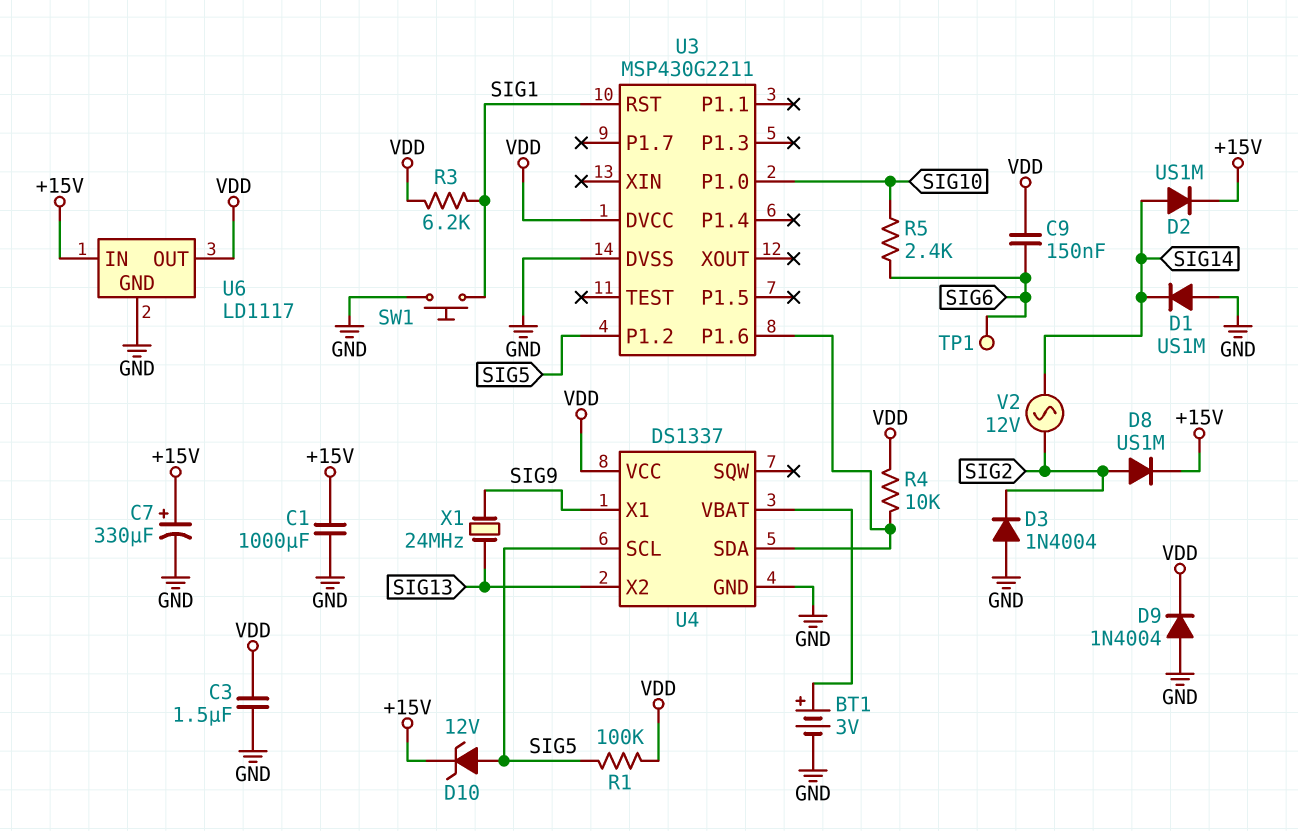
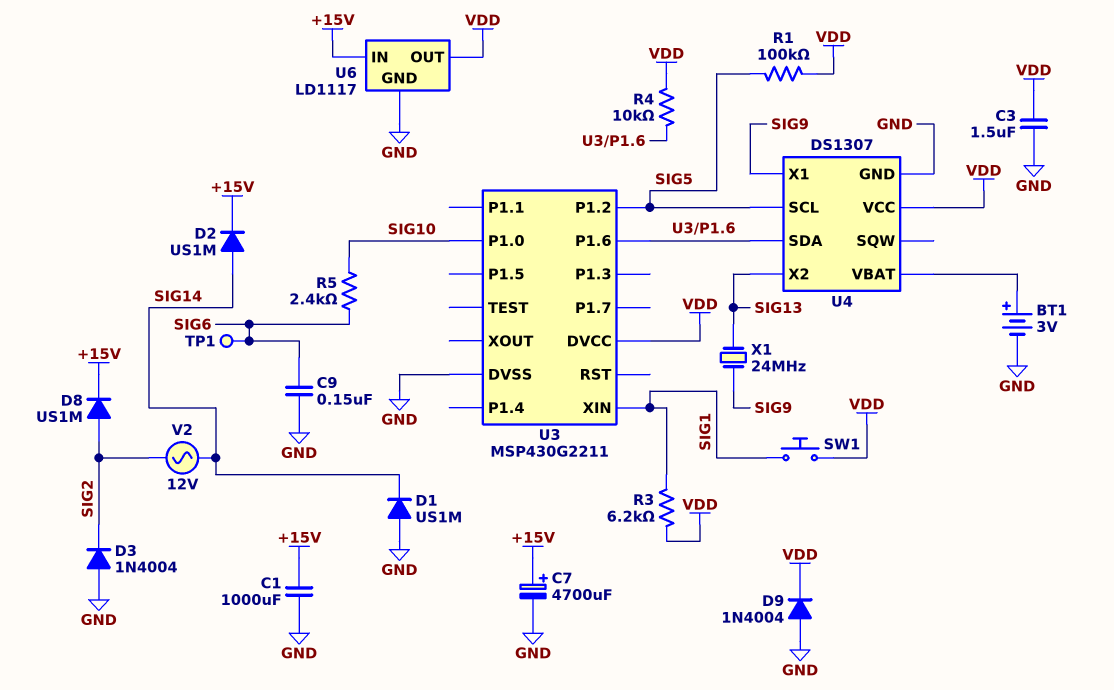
C7: 330uF (plus +15V, minus GND) -> 4700uF (plus +15V, minus GND)
C9: 150nF (SIG6, VDD) -> 150nF (GND, SIG6)
D10: zener 12V (A SIG5, K +15V) -> none
SW1: button (GND, SIG1) -> button (SIG1, VDD)
U3 pin RST: SIG1 -> none
U3 pin XIN: none -> SIG1
U4: DS1337 -> DS1307

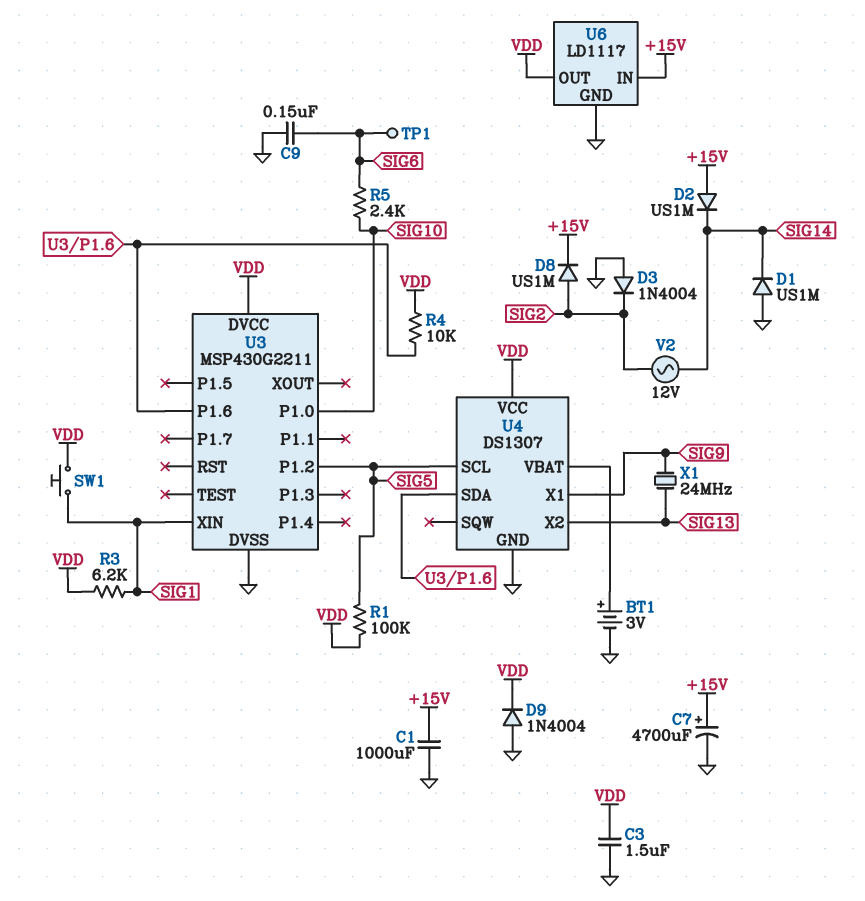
D2: diode US1M (A SIG14, K +15V) -> diode US1M (A +15V, K SIG14)

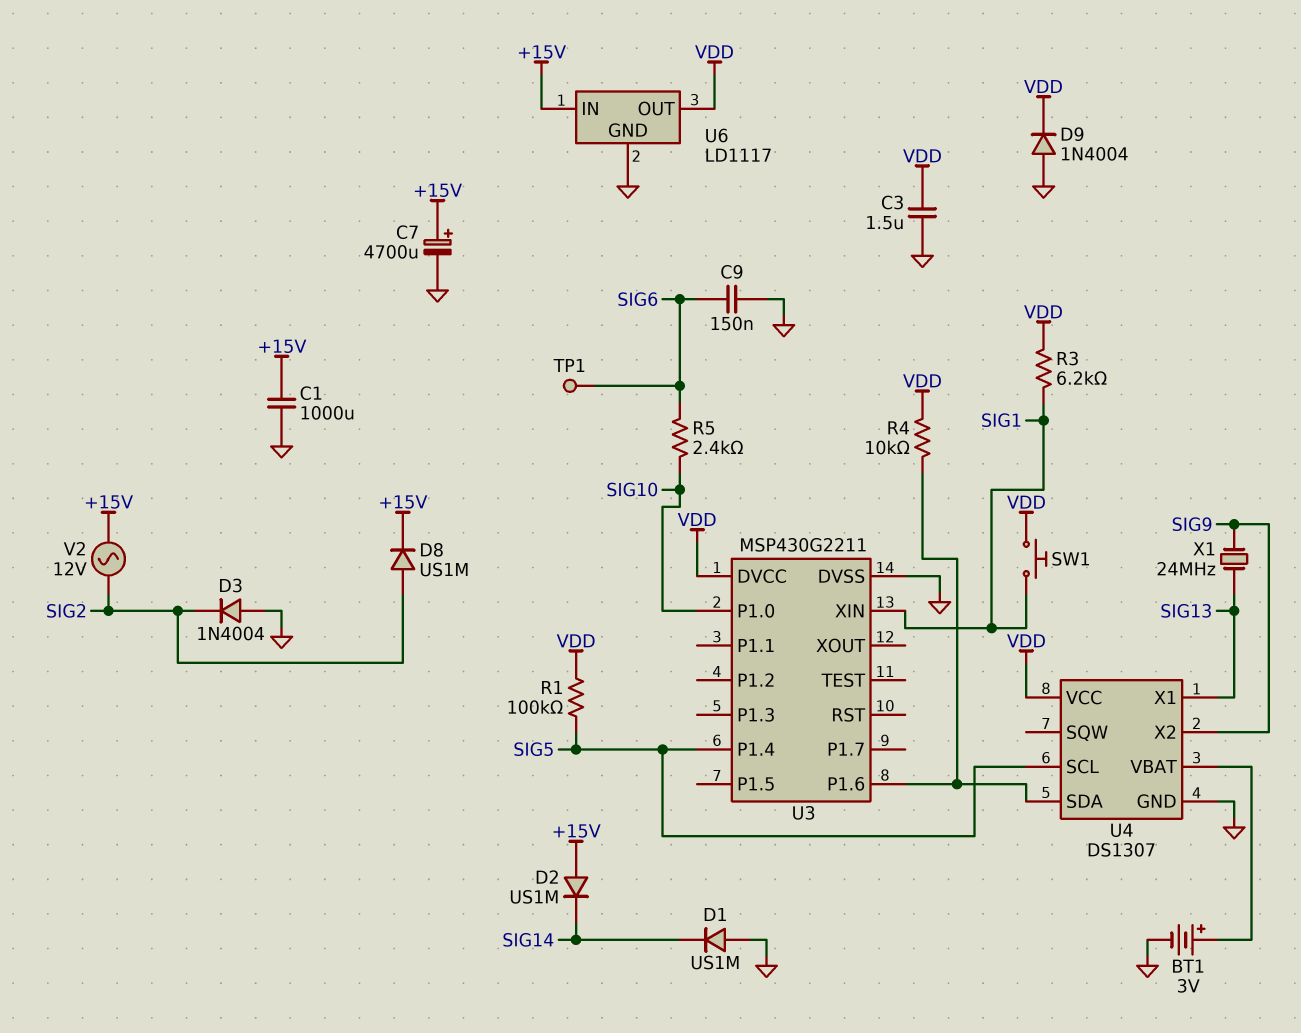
U3 pin P1.2: SIG5 -> none
U3 pin P1.4: none -> SIG5
U4 pin X1: SIG9 -> SIG13
U4 pin X2: SIG13 -> SIG9
V2: AC 12V (SIG2, SIG14) -> AC 12V (+15V, SIG2)

